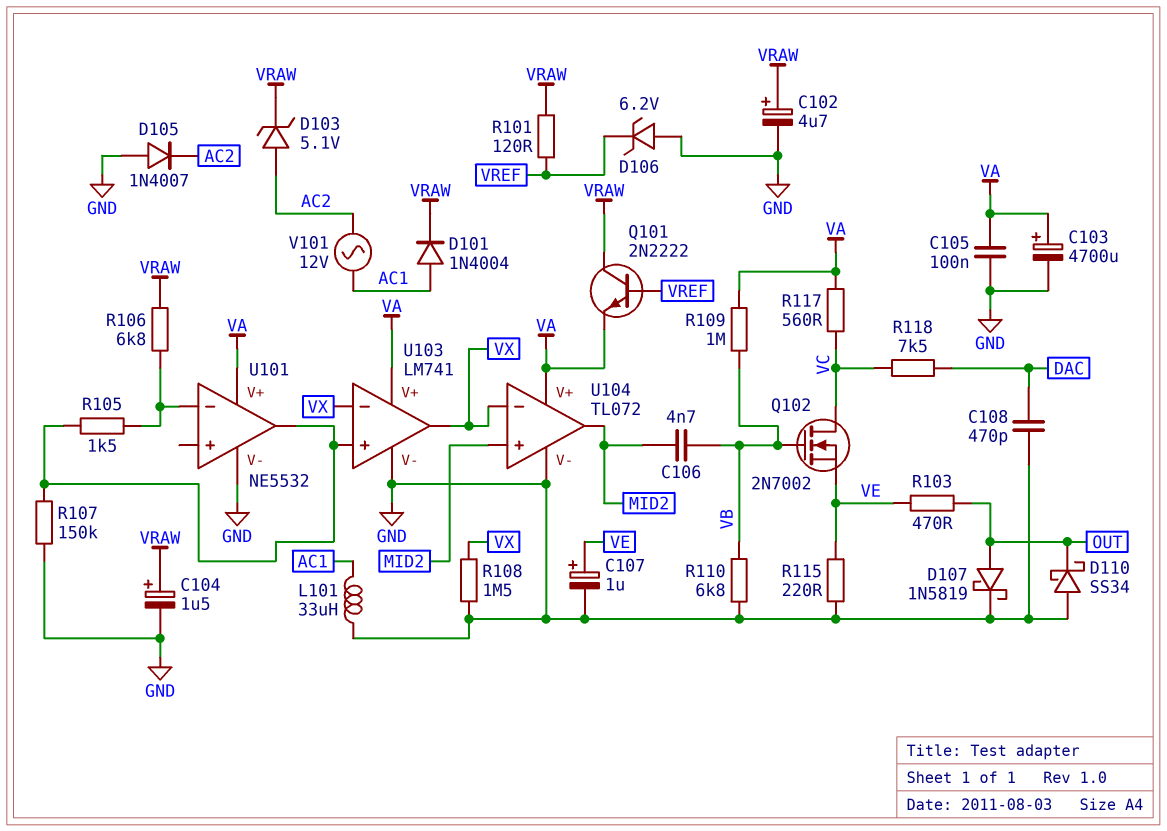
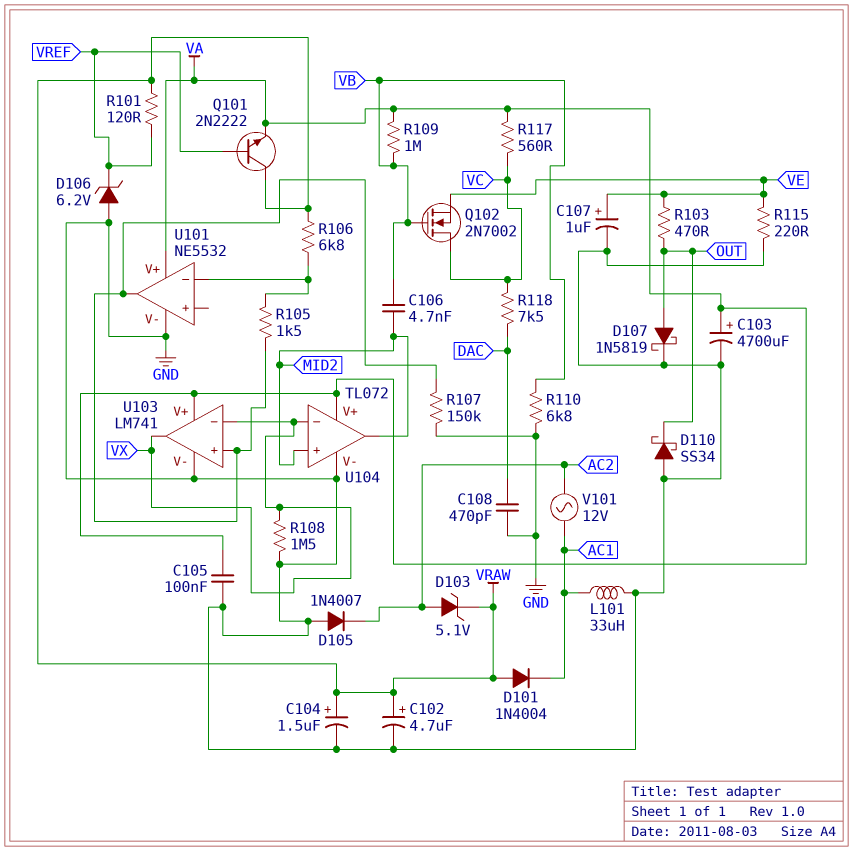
D101: diode 1N4004 (A AC1, K VRAW) -> diode 1N4004 (A VRAW, K AC1)

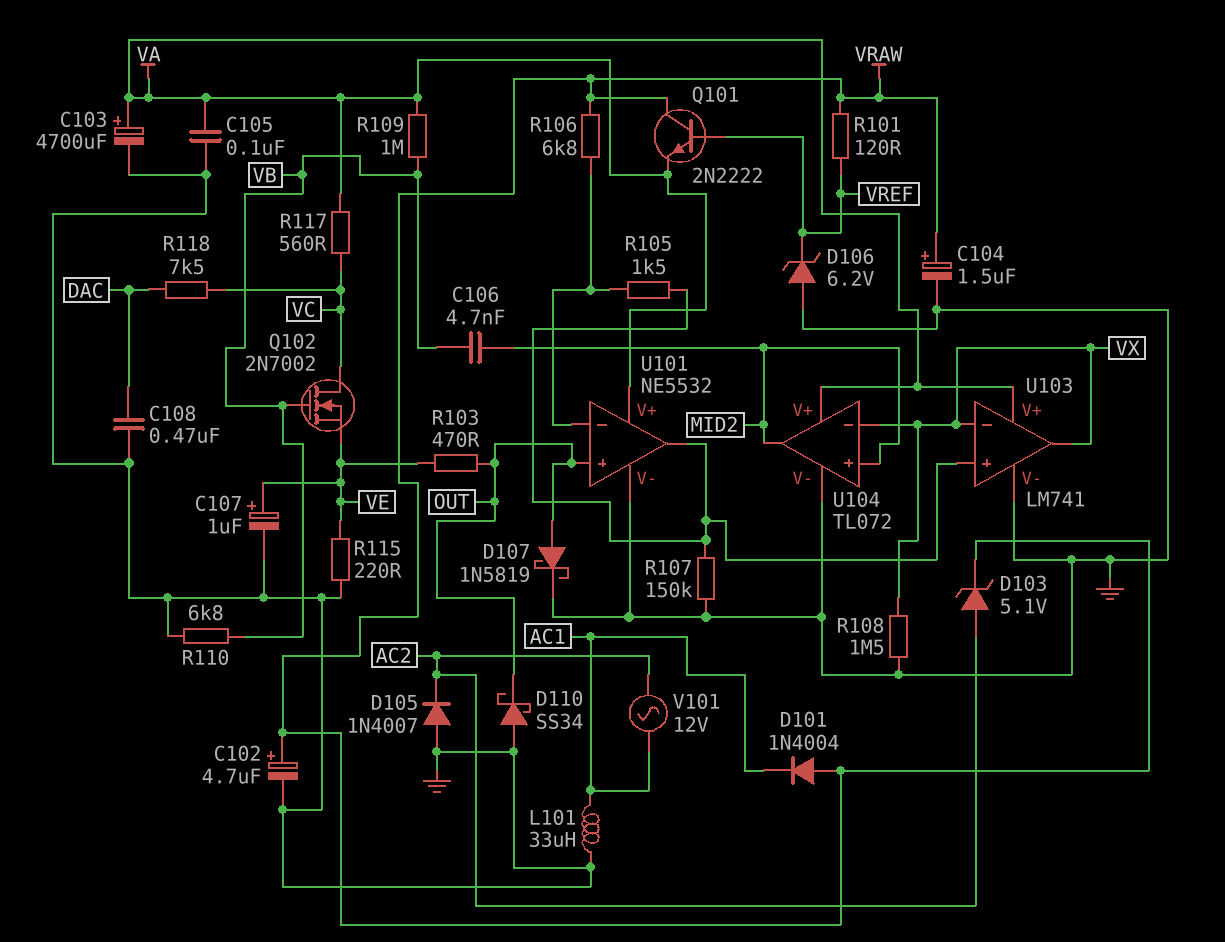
C108: 470pF (DAC, GND) -> 470nF (DAC, GND)
U101 pin in+: none -> OUT

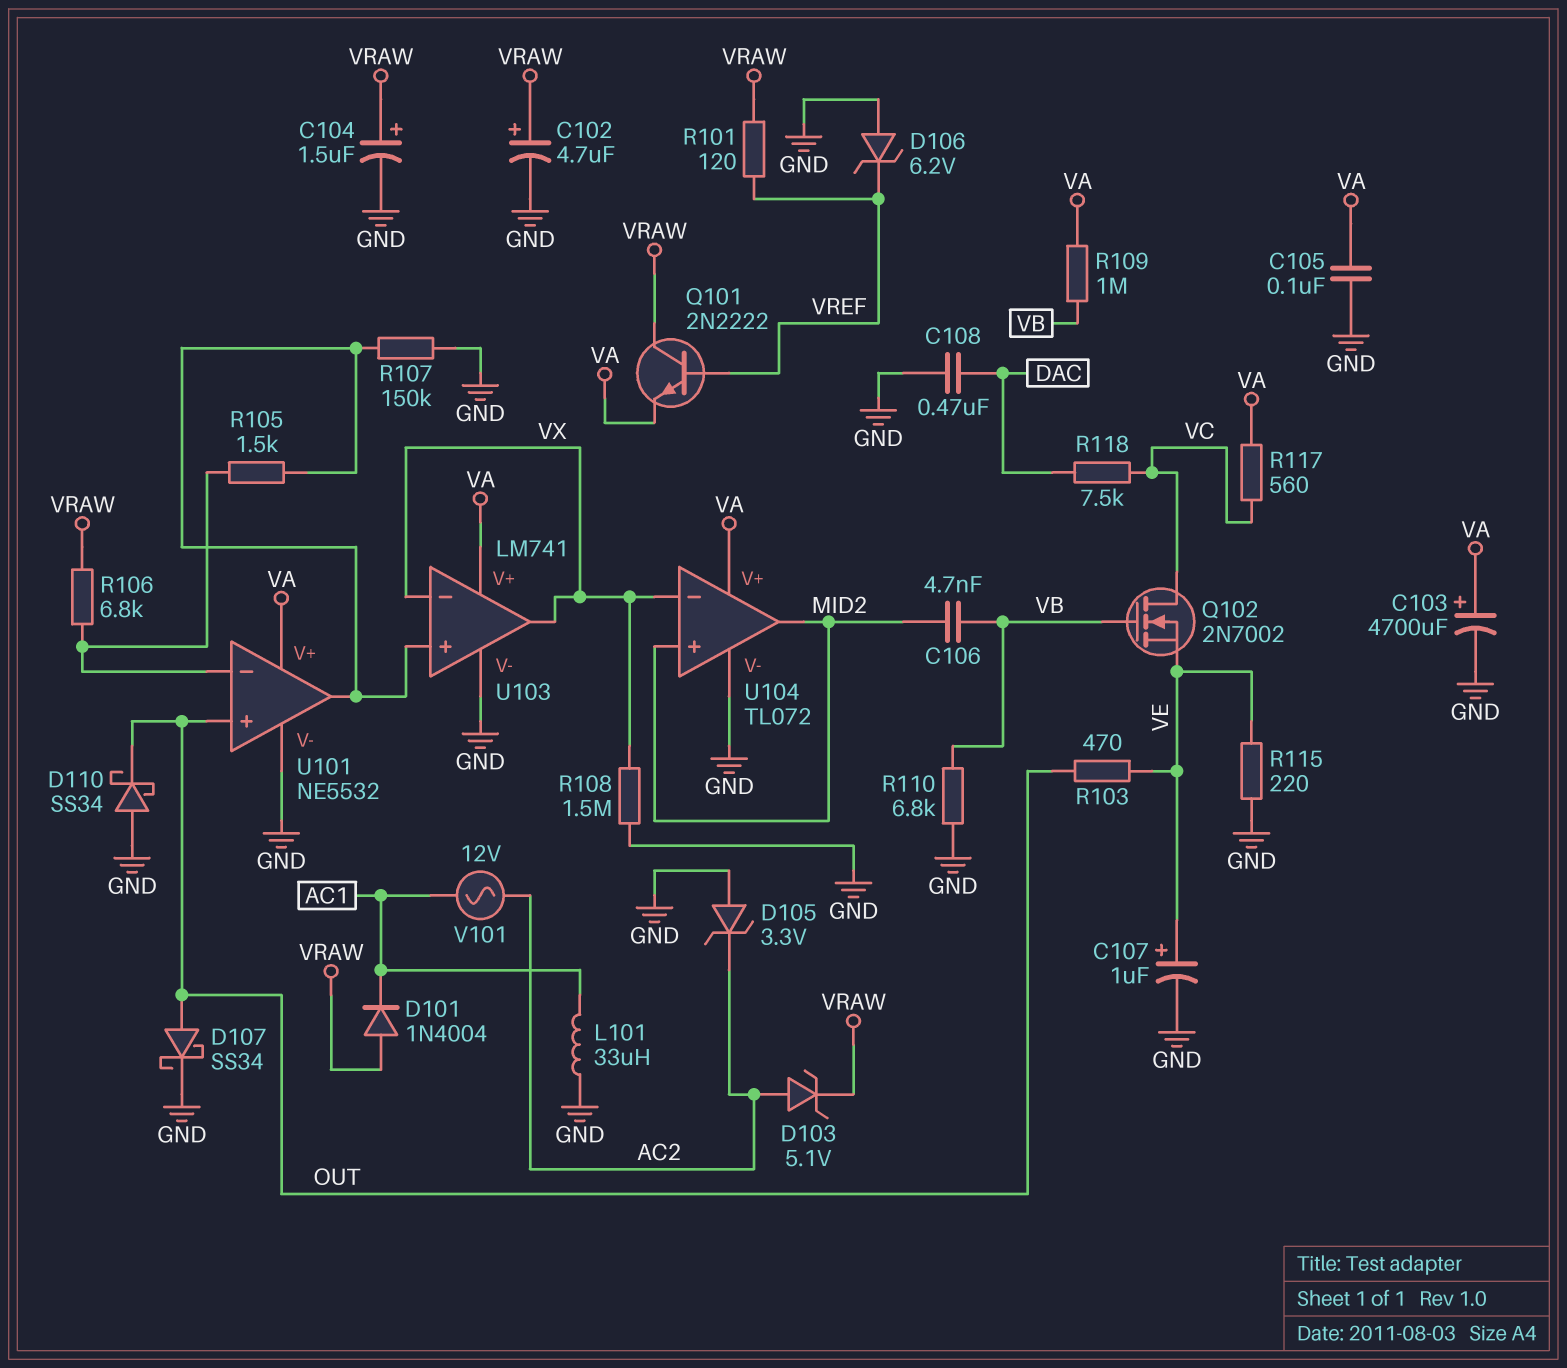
D105: diode 1N4007 (A GND, K AC2) -> zener 3.3V (A GND, K AC2)
D107: schottky 1N5819 (A OUT, K GND) -> schottky SS34 (A OUT, K GND)

